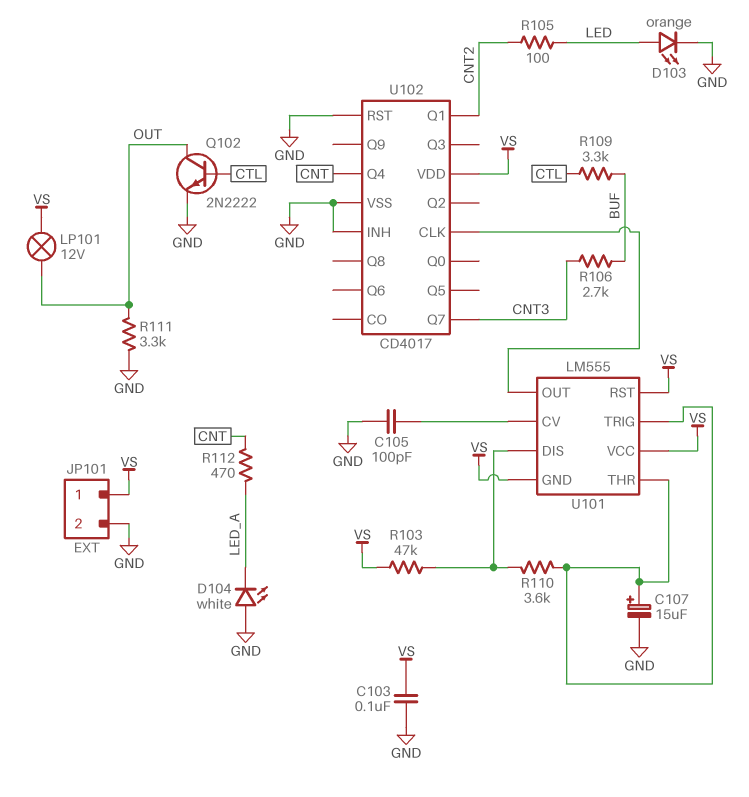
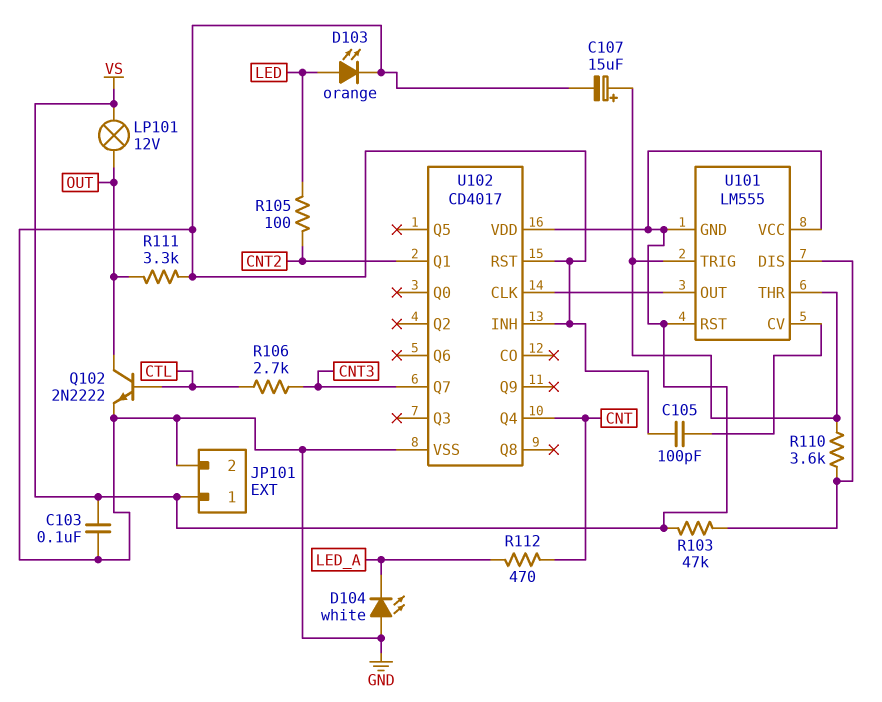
R106: 2.7k (BUF, CNT3) -> 2.7k (CNT3, CTL)
R109: 3.3k (BUF, CTL) -> none

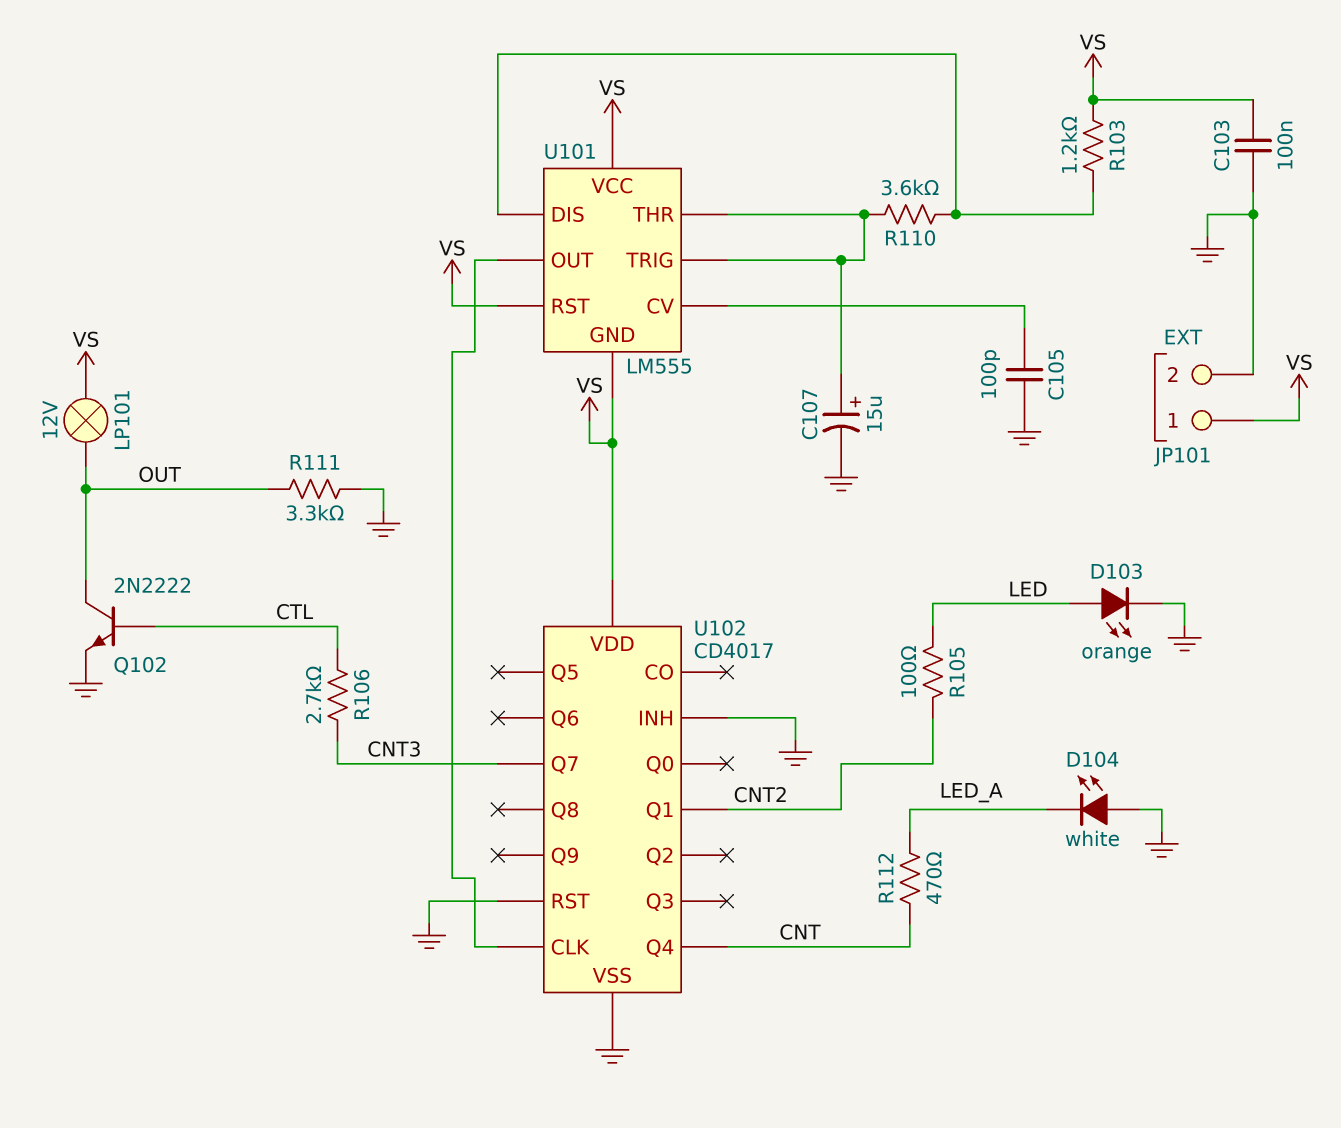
R103: 47k (U101/DIS, VS) -> 1.2k (U101/DIS, VS)

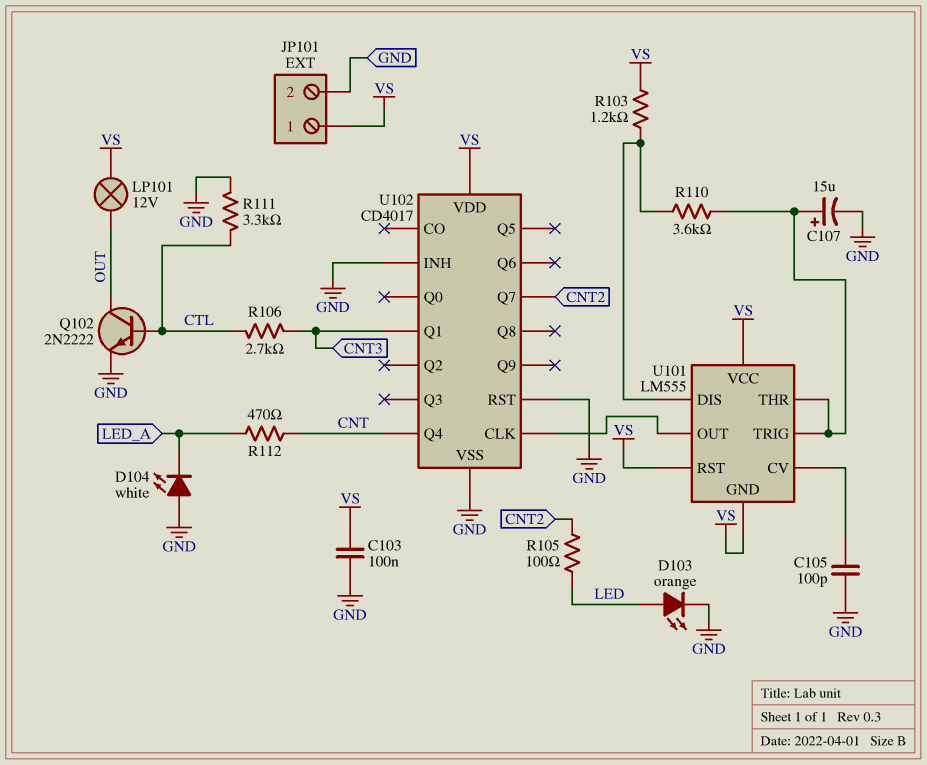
R111: 3.3k (GND, OUT) -> 3.3k (CTL, GND)
U102 pin Q1: CNT2 -> CNT3
U102 pin Q7: CNT3 -> CNT2

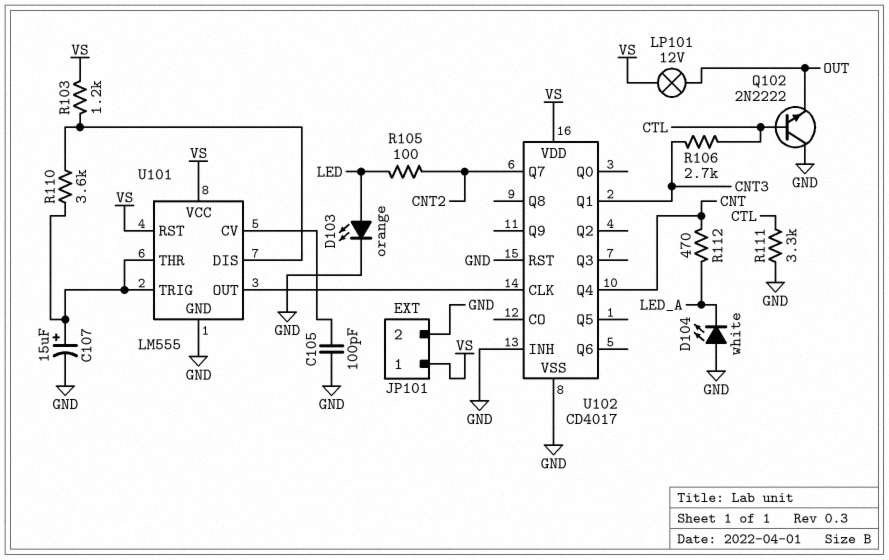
C103: 100nF (GND, VS) -> none
Q102: NPN 2N2222 (B CTL, C OUT, E GND) -> NPN 2N2222 (B CTL, C GND, E OUT)
U101 pin GND: VS -> GND

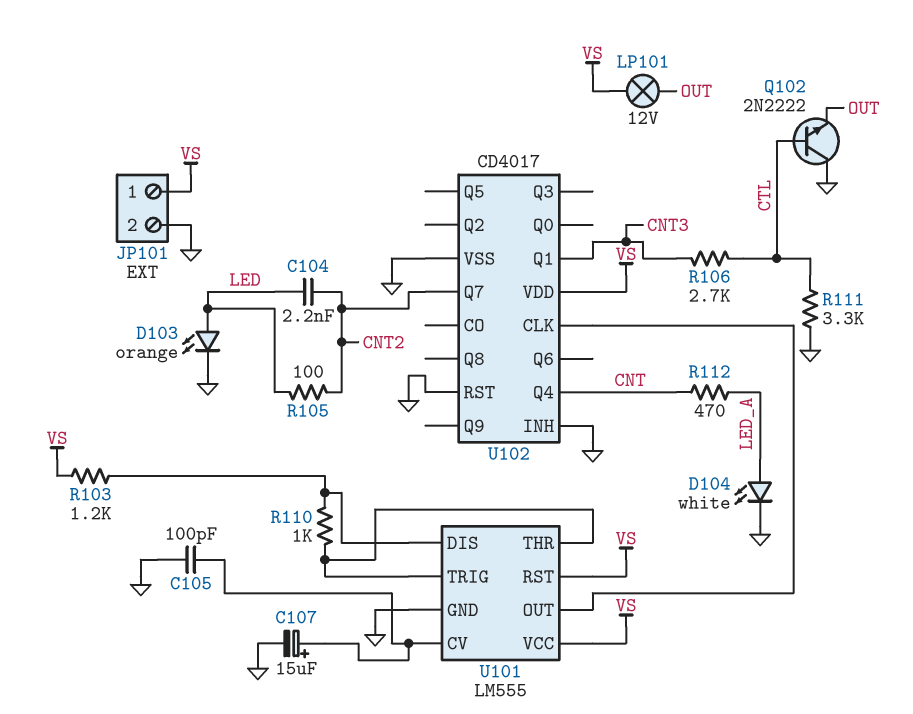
C104: none -> 2.2nF (CNT2, LED)
C107: 15uF (plus U101/THR, minus GND) -> 15uF (plus U101/CV, minus GND)
D104: LED white (A GND, K LED_A) -> LED white (A LED_A, K GND)
R110: 3.6k (U101/DIS, U101/THR) -> 1k (U101/DIS, U101/THR)

